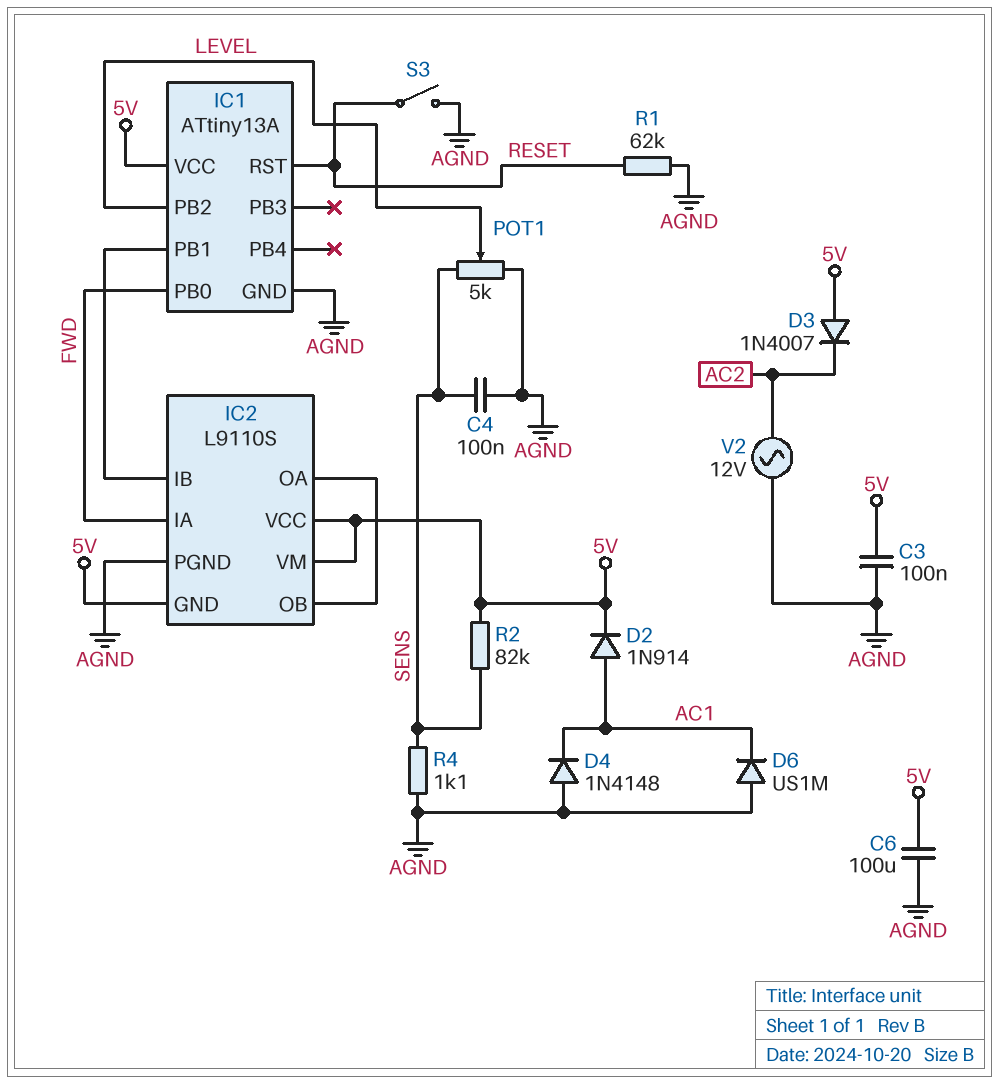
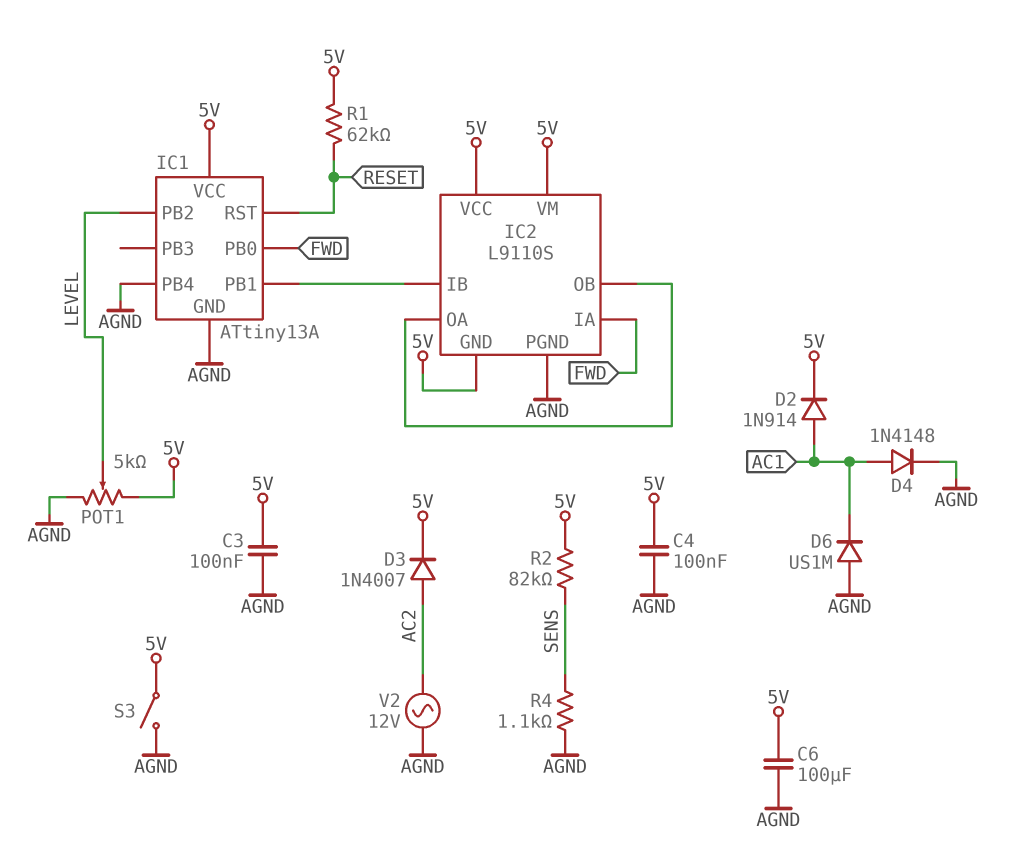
C4: 100nF (AGND, SENS) -> 100nF (5V, AGND)
D3: diode 1N4007 (A 5V, K AC2) -> diode 1N4007 (A AC2, K 5V)
D4: diode 1N4148 (A AGND, K AC1) -> diode 1N4148 (A AC1, K AGND)
IC1 pin PB4: none -> AGND
POT1: 5k (AGND, SENS, wiper LEVEL) -> 5k (5V, AGND, wiper LEVEL)
R1: 62k (AGND, RESET) -> 62k (5V, RESET)
S3: switch (AGND, RESET) -> switch (5V, AGND)

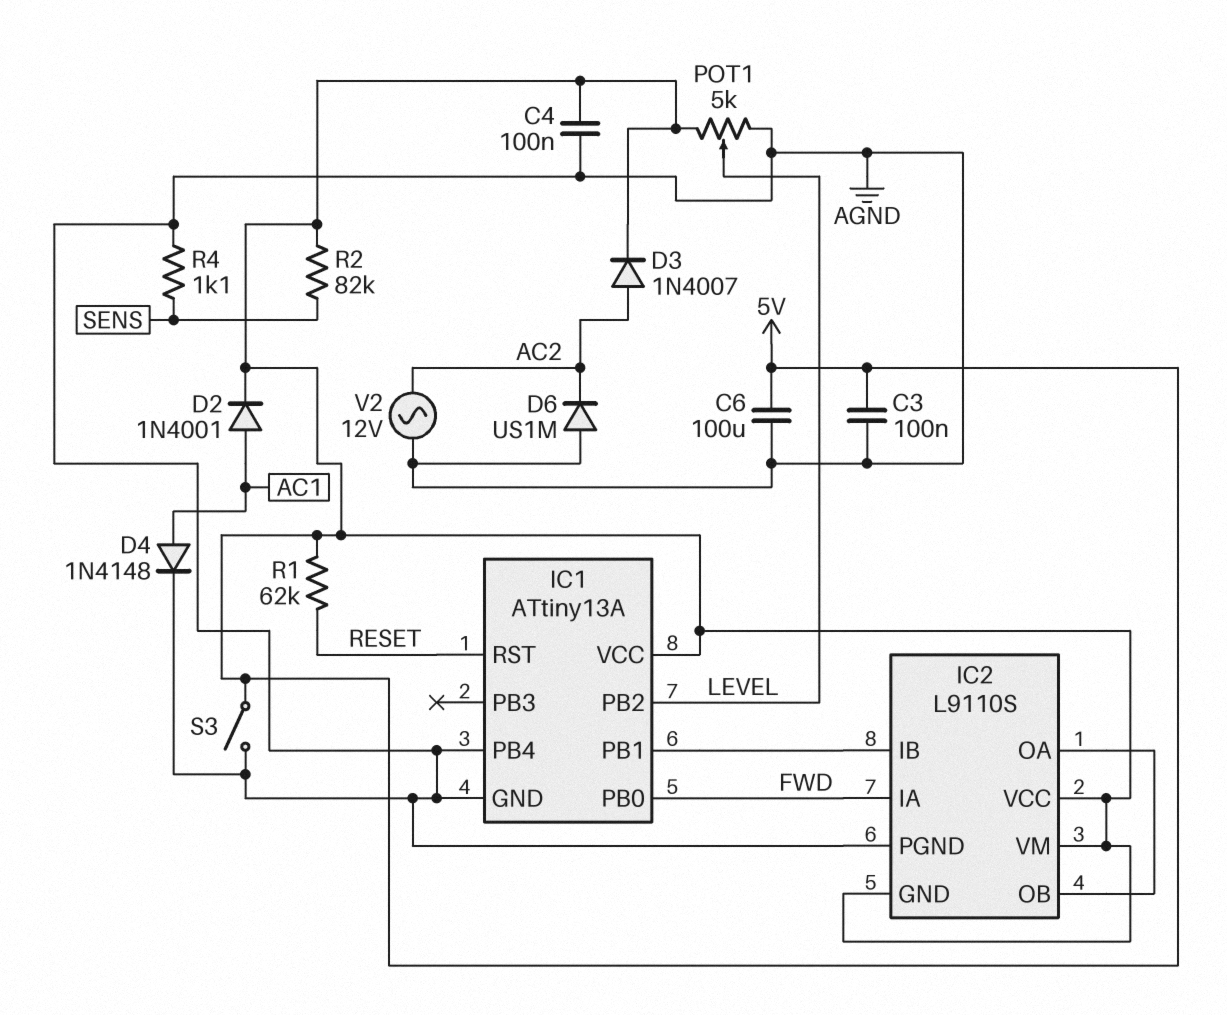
D2: diode 1N914 (A AC1, K 5V) -> diode 1N4001 (A AC1, K 5V)
D6: diode US1M (A AGND, K AC1) -> diode US1M (A AGND, K AC2)

